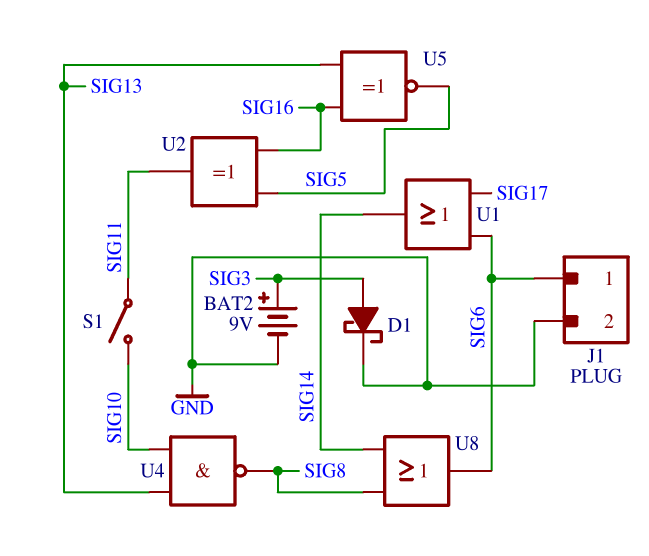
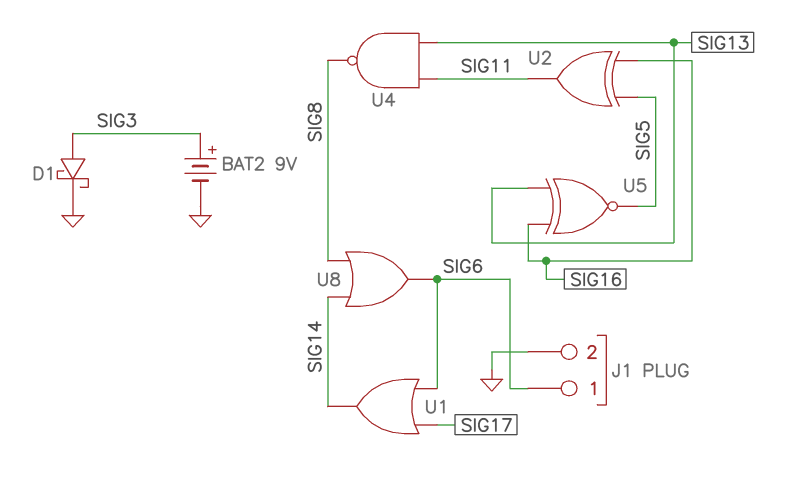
S1: switch (SIG10, SIG11) -> none
U4: NAND (in SIG10, in SIG13, out SIG8) -> NAND (in SIG11, in SIG13, out SIG8)

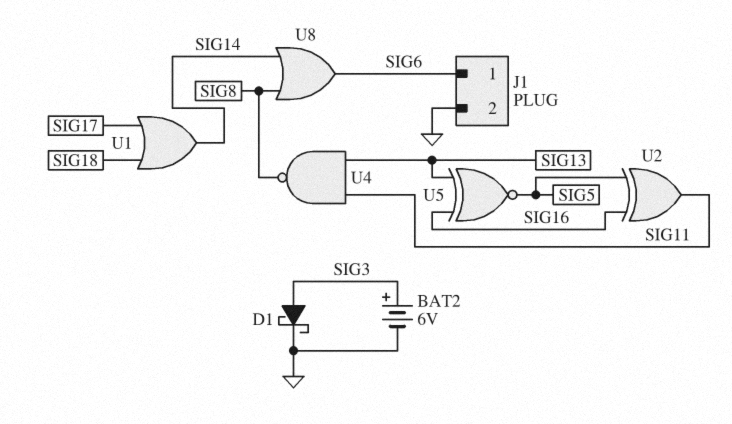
BAT2: 9V (plus SIG3, minus GND) -> 6V (plus SIG3, minus GND)
U1: OR (in SIG6, in SIG17, out SIG14) -> OR (in SIG17, in SIG18, out SIG14)

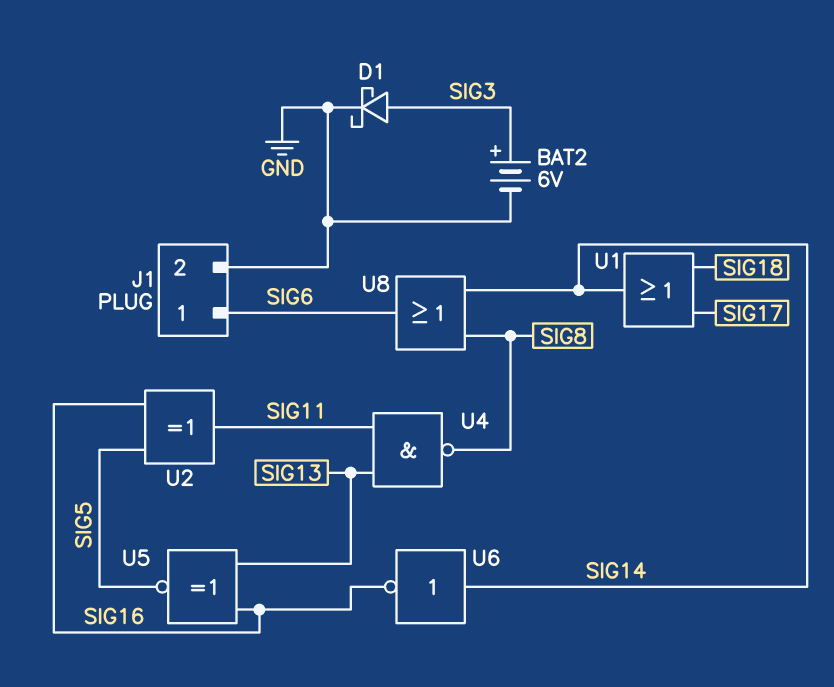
U6: none -> NOT (in SIG14, out SIG16)

